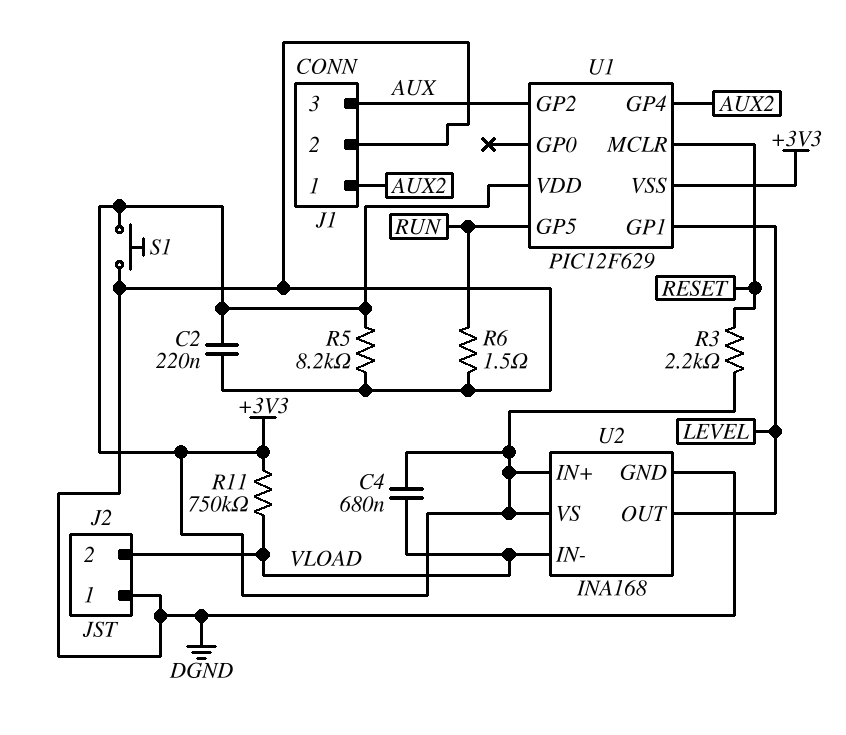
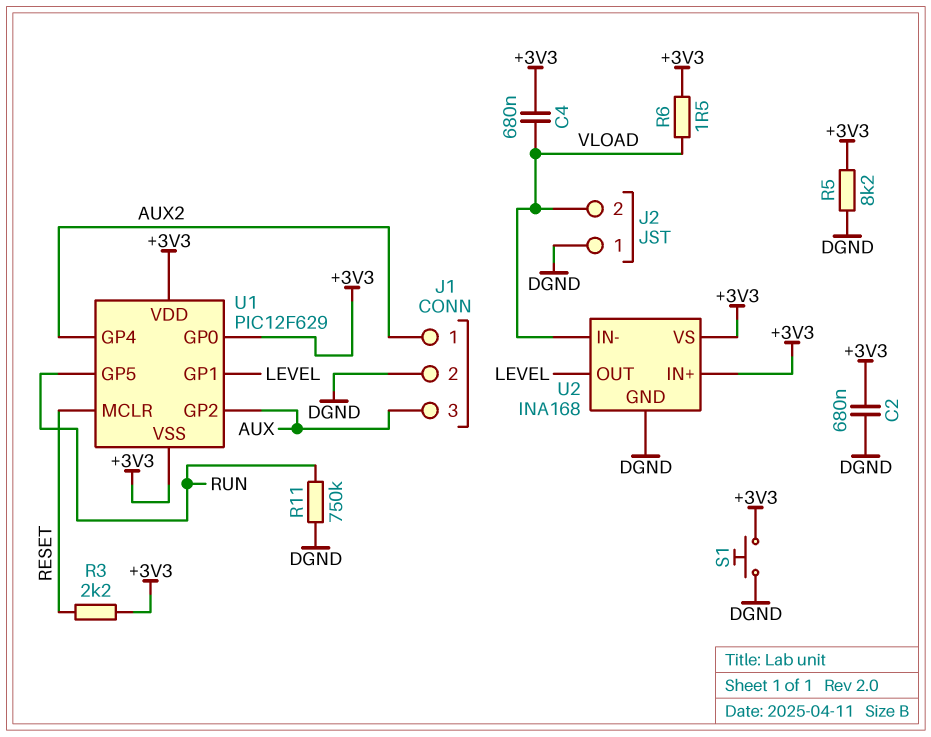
C2: 220nF (+3V3, DGND) -> 680nF (+3V3, DGND)
R6: 1.5 (DGND, RUN) -> 1.5 (+3V3, VLOAD)
R11: 750k (+3V3, VLOAD) -> 750k (DGND, RUN)
U1 pin GP0: none -> +3V3

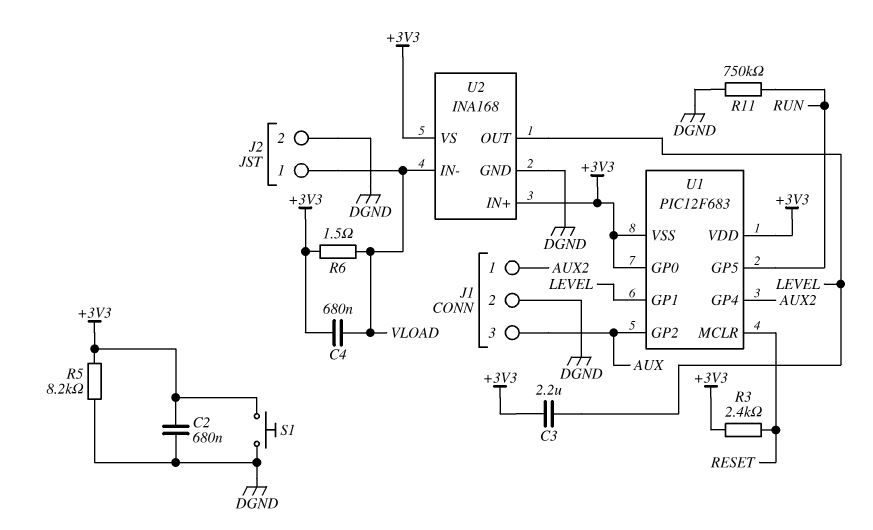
C3: none -> 2.2uF (+3V3, LEVEL)
J2 pin 1: DGND -> VLOAD
J2 pin 2: VLOAD -> DGND
R3: 2.2k (+3V3, RESET) -> 2.4k (+3V3, RESET)
U1: PIC12F629 -> PIC12F683

